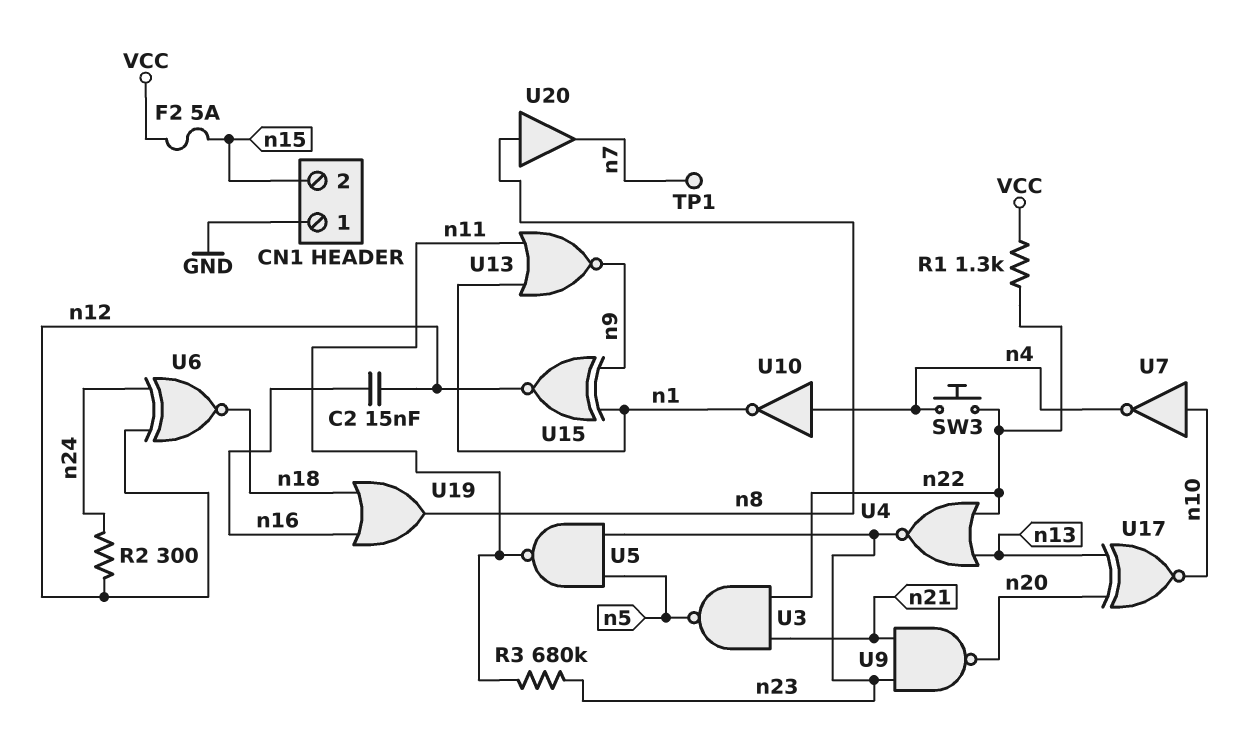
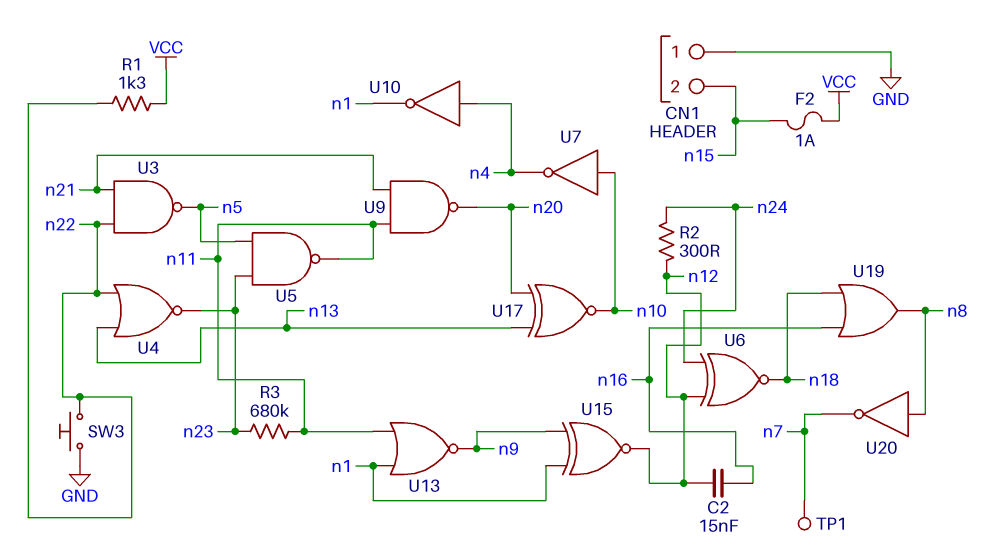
F2: 5A (VCC, n15) -> 1A (VCC, n15)
SW3: button (n4, n22) -> button (GND, n22)
U9: NAND (in n21, in n23, out n20) -> NAND (in n11, in n21, out n20)
U20: buffer (in n8, out n7) -> NOT (in n8, out n7)

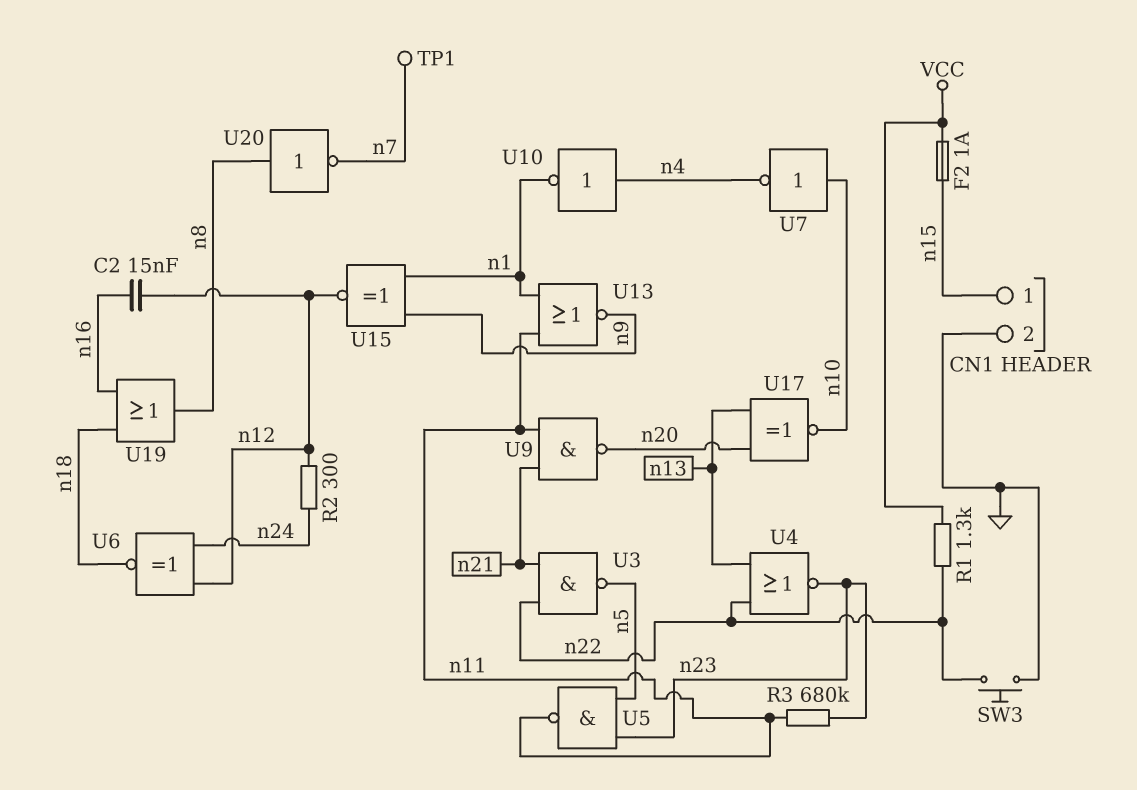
CN1 pin 1: GND -> n15
CN1 pin 2: n15 -> GND

